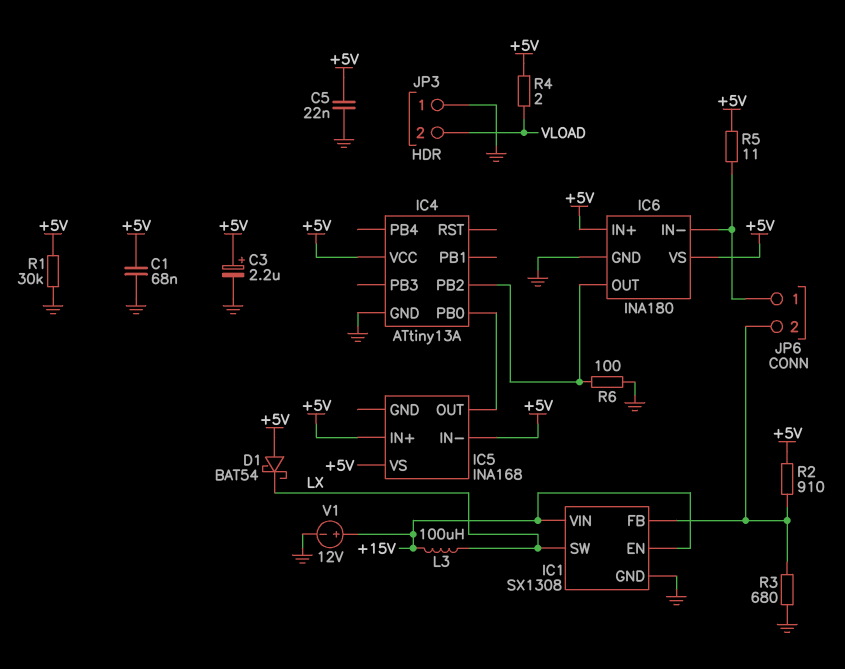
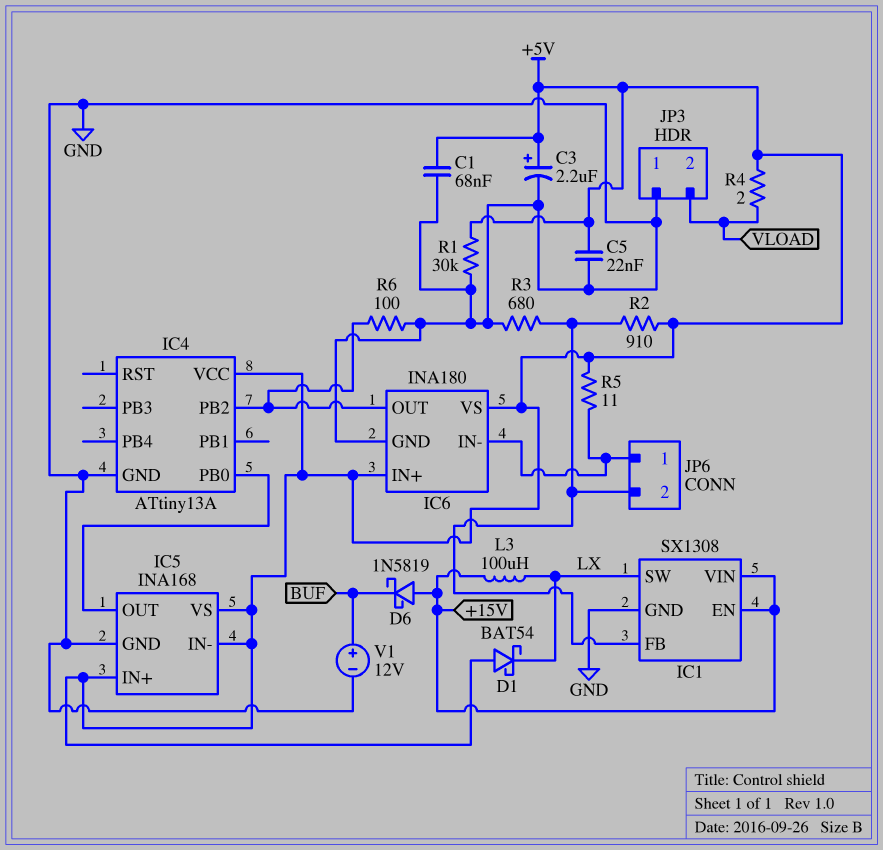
D6: none -> schottky 1N5819 (A +15V, K BUF)
IC5 pin GND: none -> GND
V1: 12V (plus +15V, minus GND) -> 12V (plus BUF, minus GND)

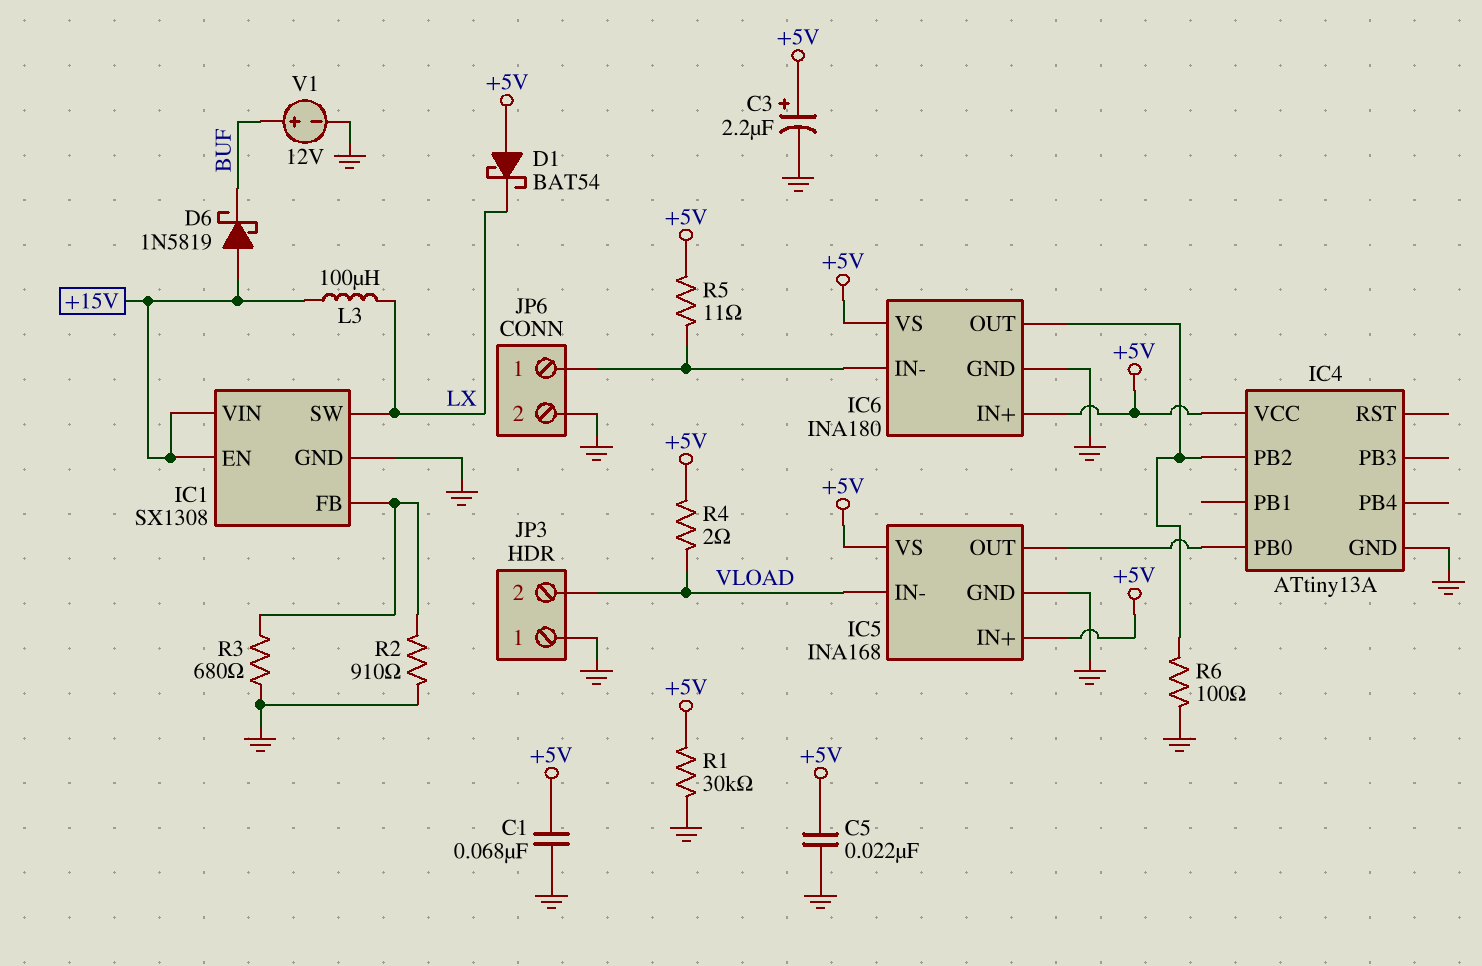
IC5 pin IN-: +5V -> VLOAD
JP6 pin 2: IC1/FB -> GND
R2: 910 (+5V, IC1/FB) -> 910 (GND, IC1/FB)

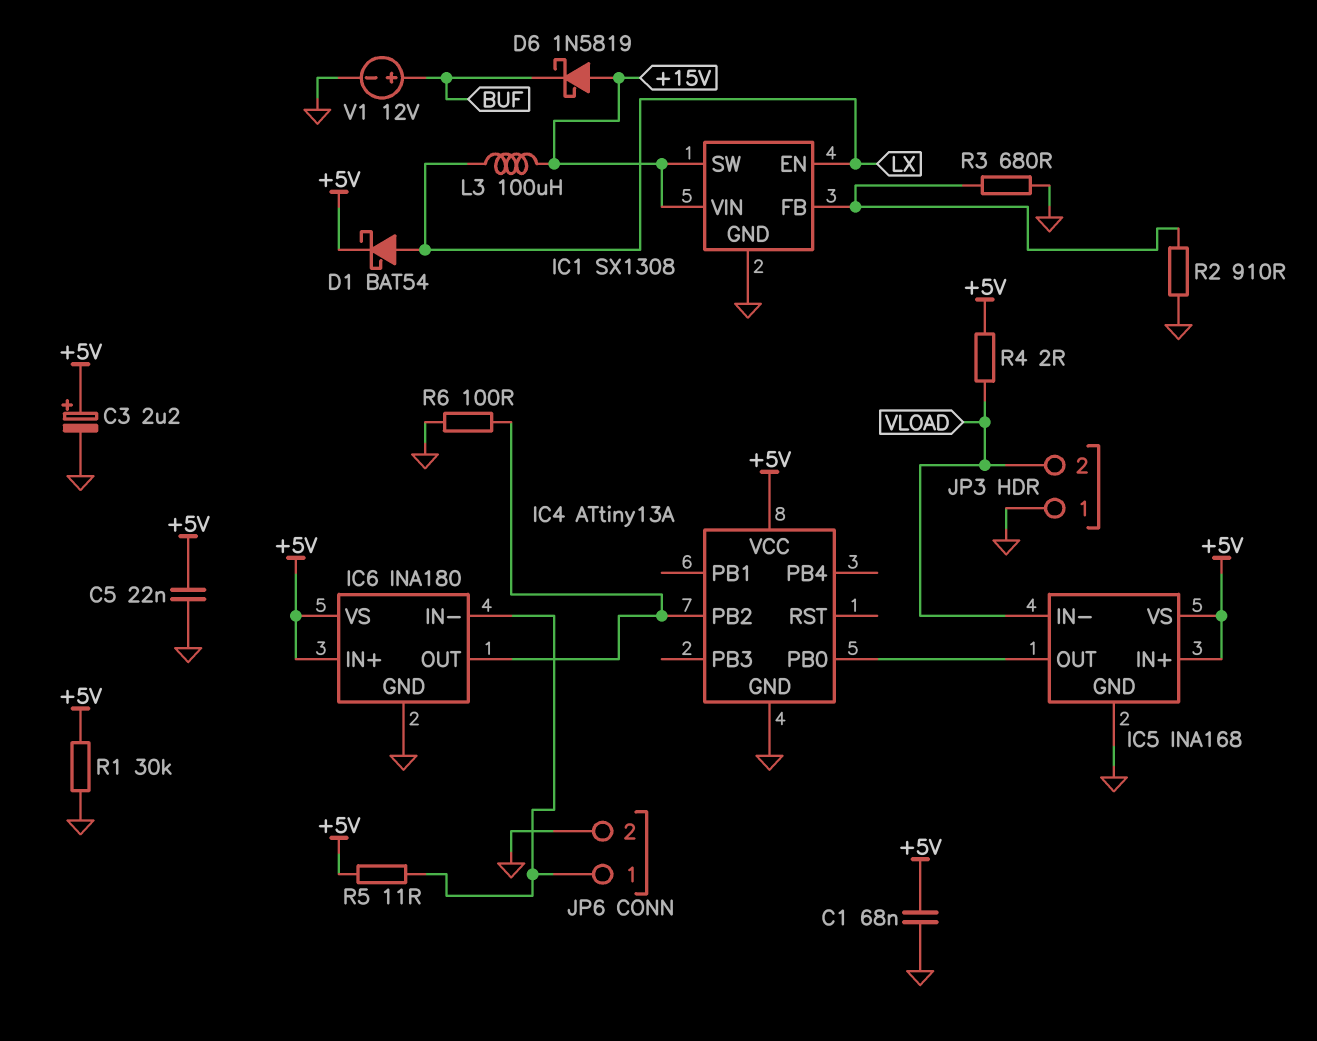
D1: schottky BAT54 (A +5V, K LX) -> schottky BAT54 (A LX, K +5V)
IC1 pin EN: +15V -> LX
IC1 pin SW: LX -> +15V

